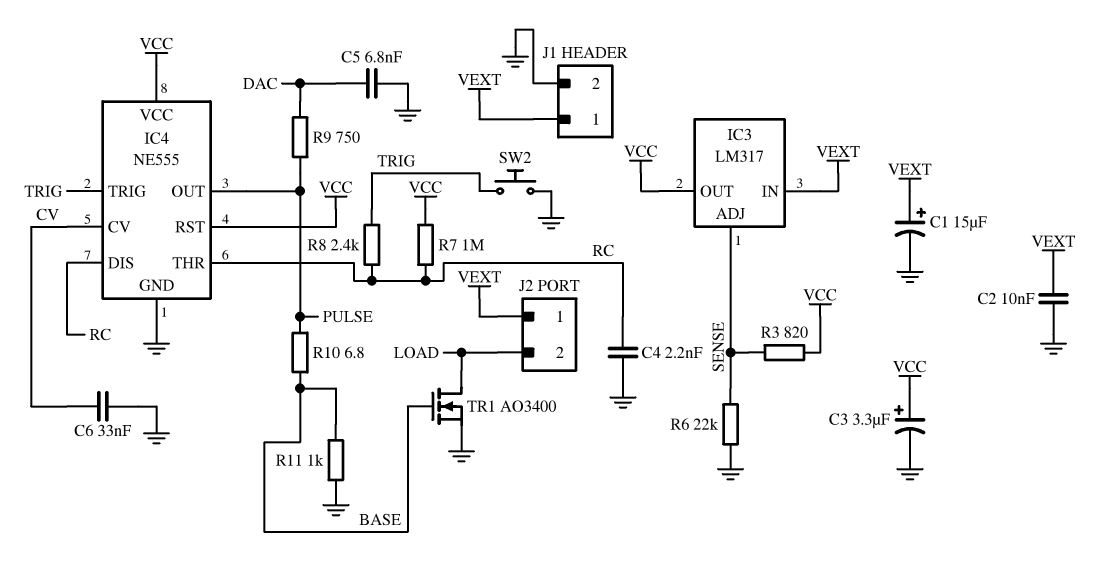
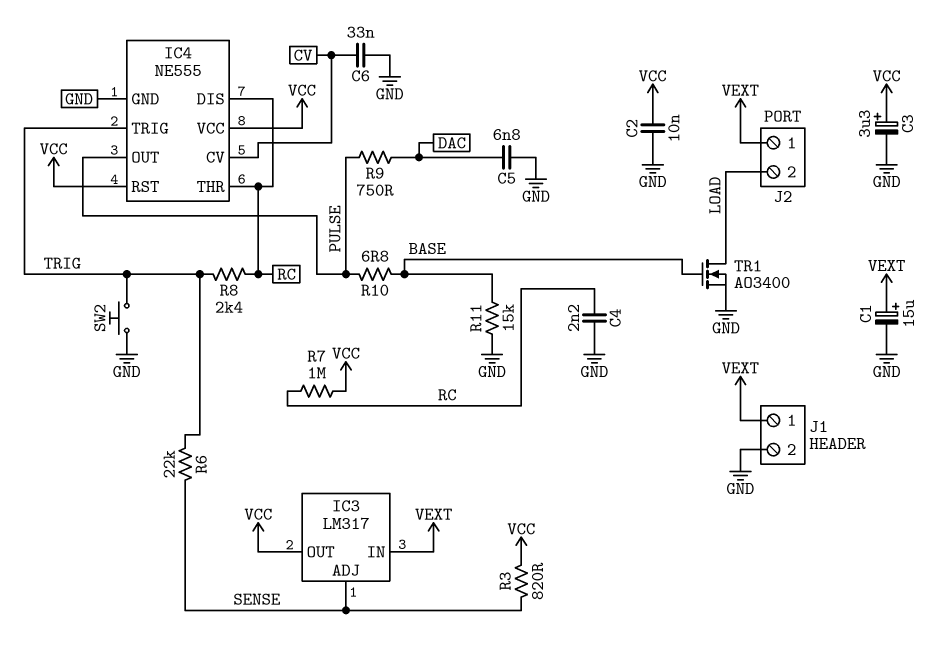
C2: 10nF (GND, VEXT) -> 10nF (GND, VCC)
R6: 22k (GND, SENSE) -> 22k (SENSE, TRIG)
R11: 1k (BASE, GND) -> 15k (BASE, GND)

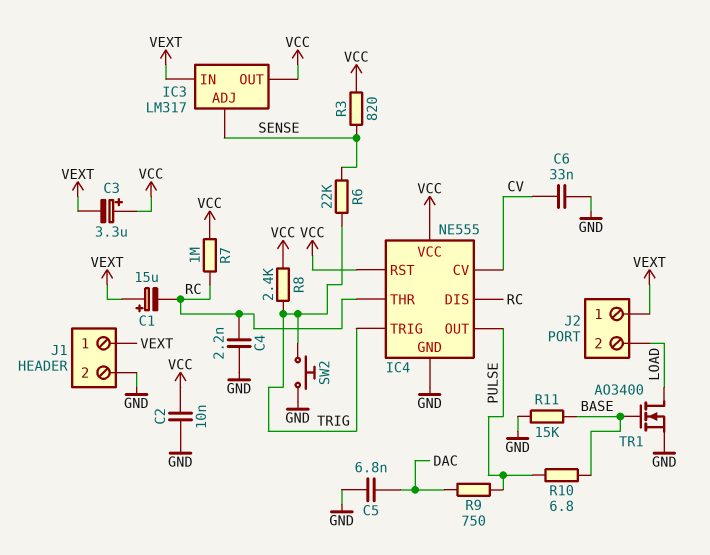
C1: 15uF (plus VEXT, minus GND) -> 15uF (plus VEXT, minus RC)
C3: 3.3uF (plus VCC, minus GND) -> 3.3uF (plus VCC, minus VEXT)
R8: 2.4k (RC, TRIG) -> 2.4k (TRIG, VCC)

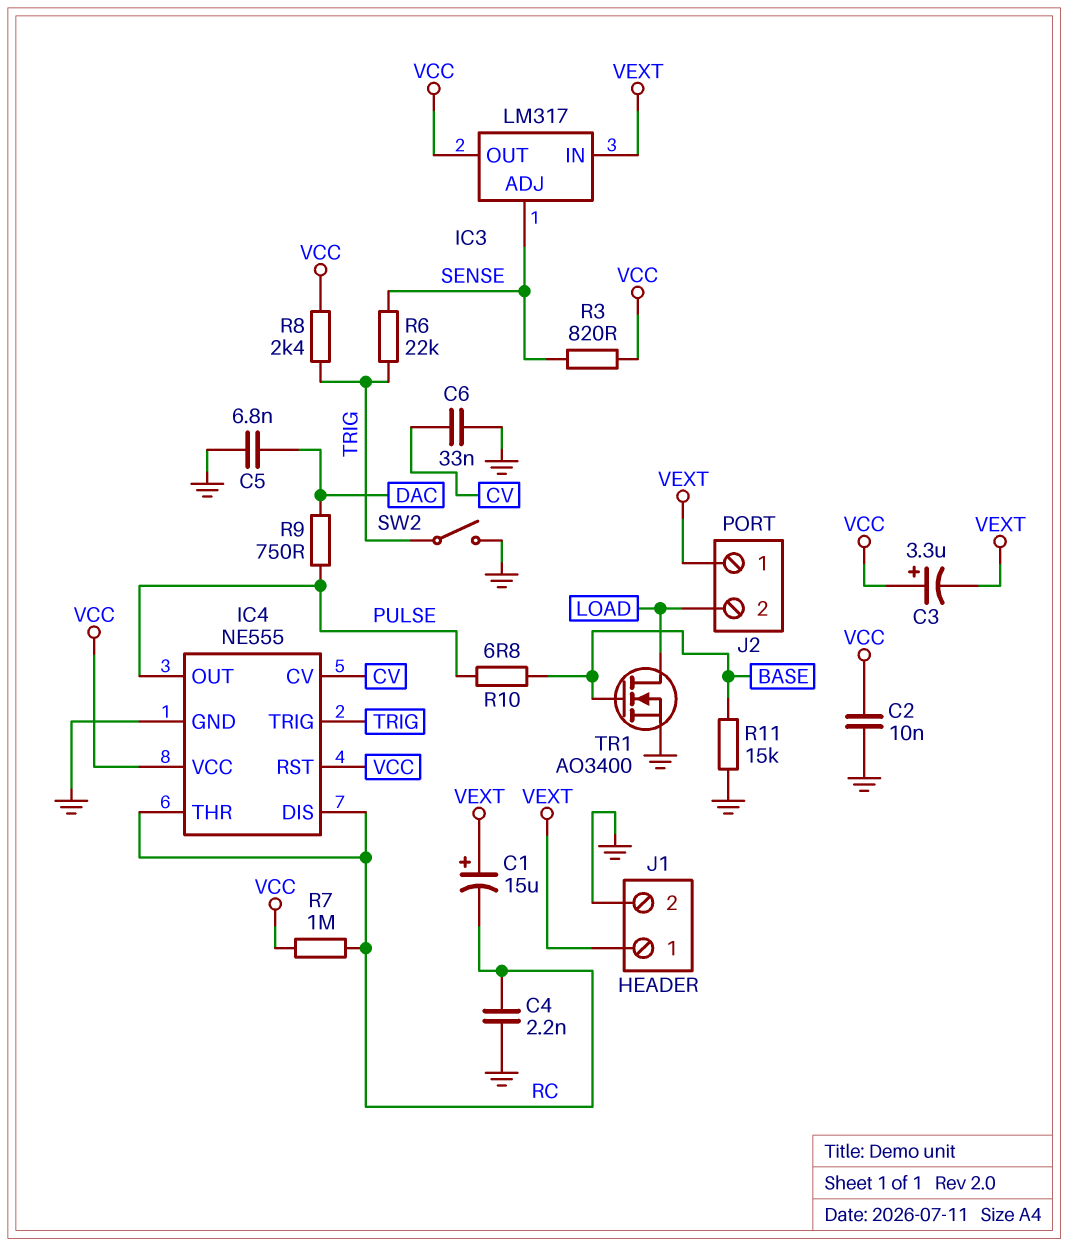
SW2: button (GND, TRIG) -> switch (GND, TRIG)

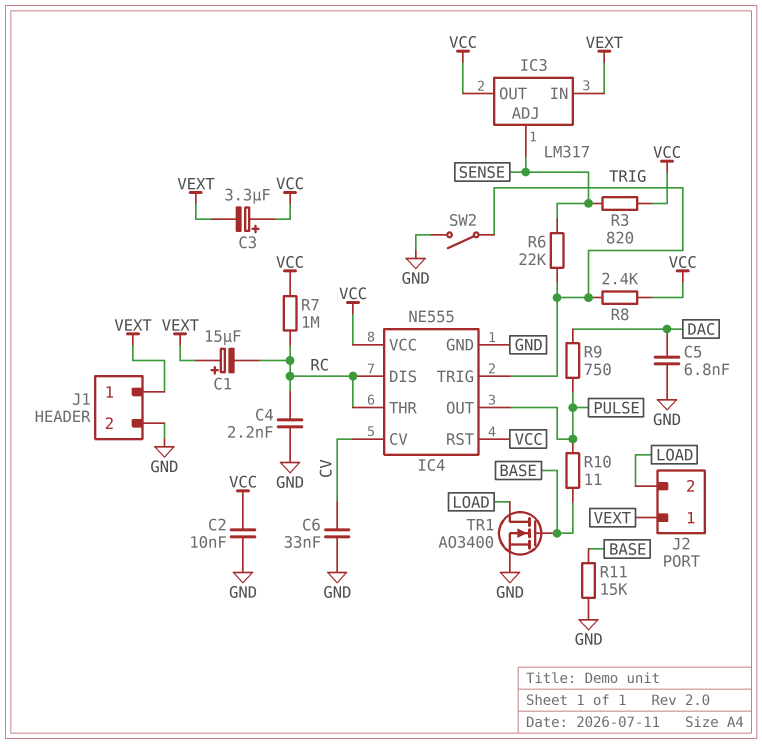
R10: 6.8 (BASE, PULSE) -> 11 (BASE, PULSE)

